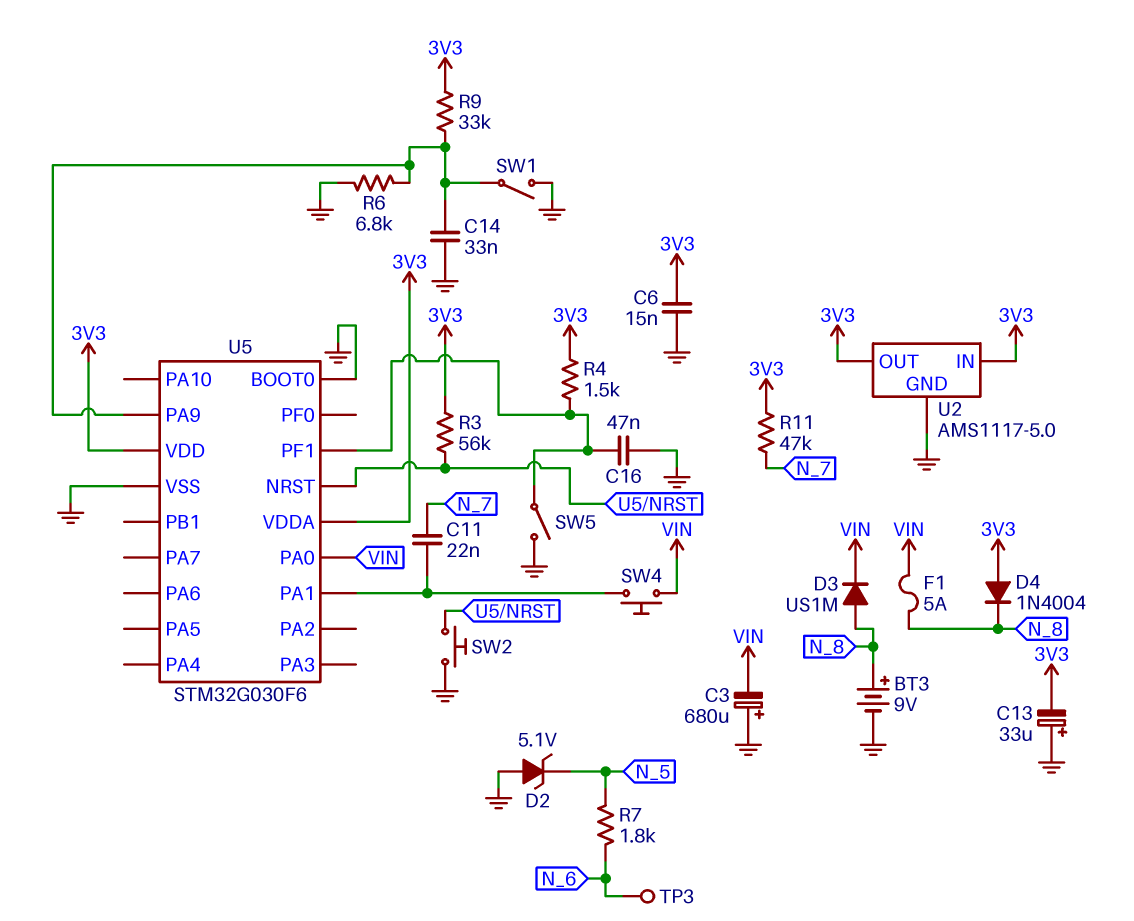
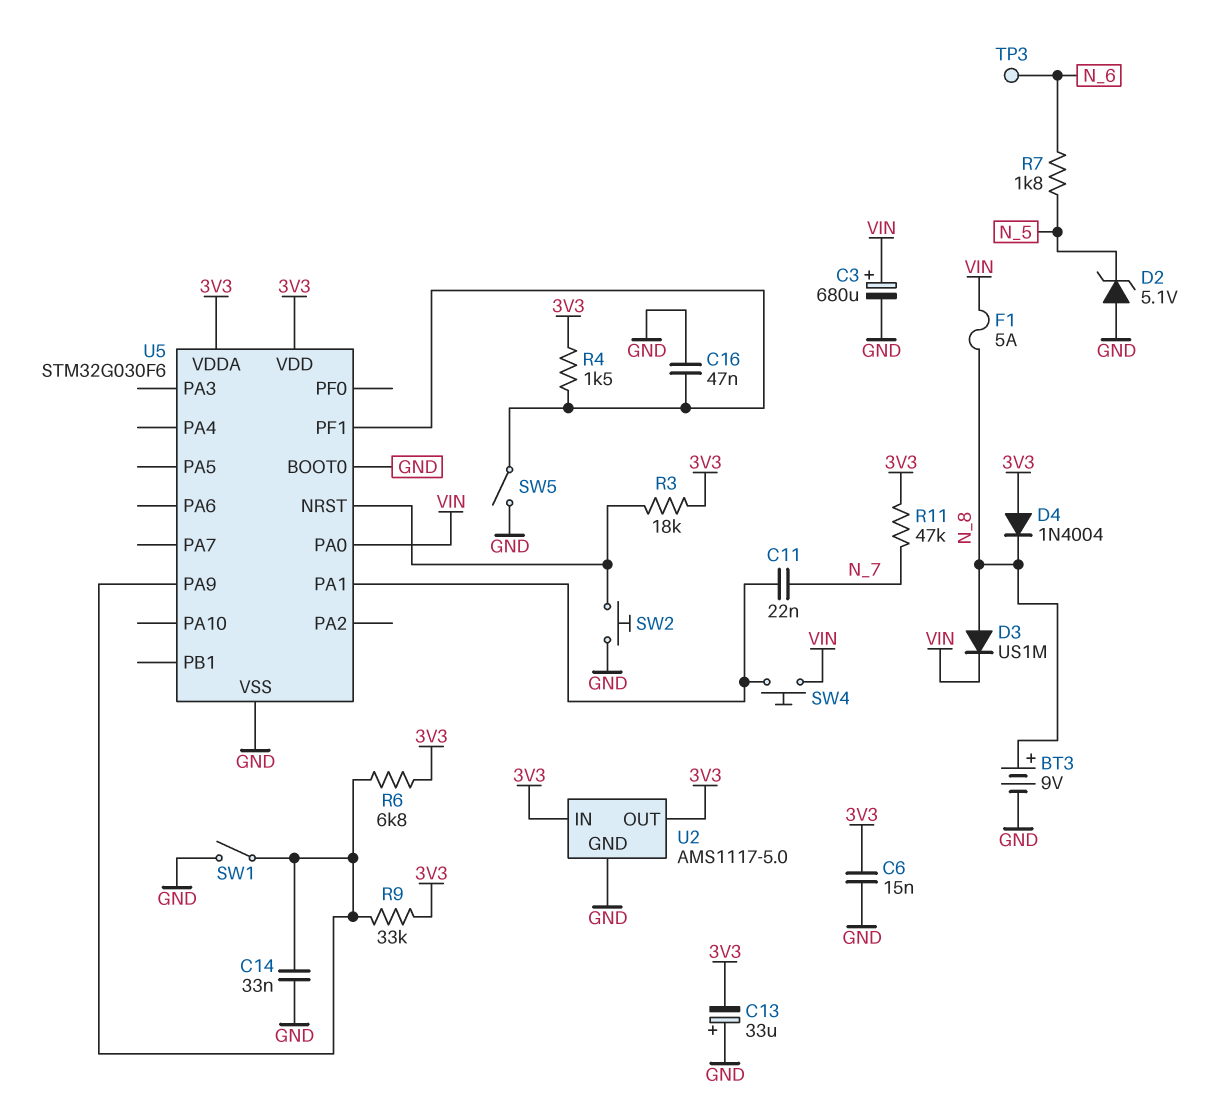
C3: 680uF (plus GND, minus VIN) -> 680uF (plus VIN, minus GND)
R3: 56k (3V3, U5/NRST) -> 18k (3V3, U5/NRST)
R6: 6.8k (GND, U5/PA9) -> 6.8k (3V3, U5/PA9)

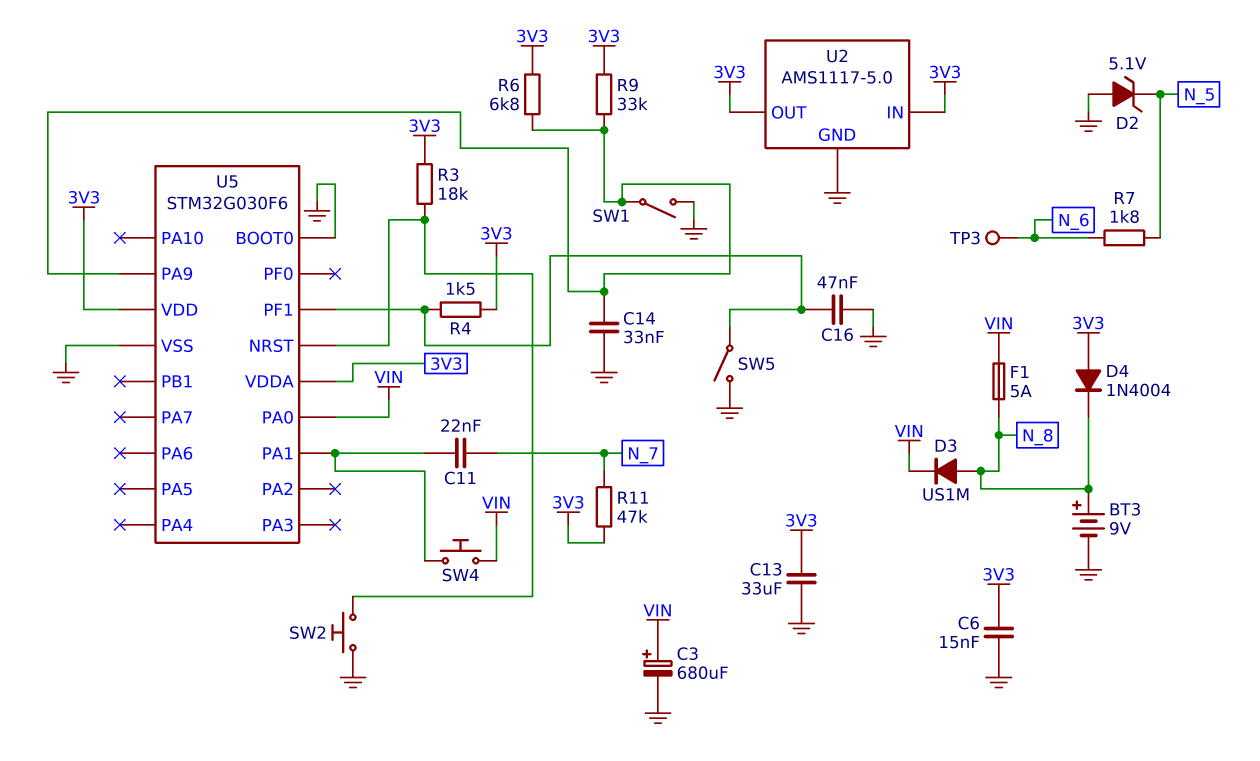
C13: 33uF (plus GND, minus 3V3) -> 33uF (3V3, GND)

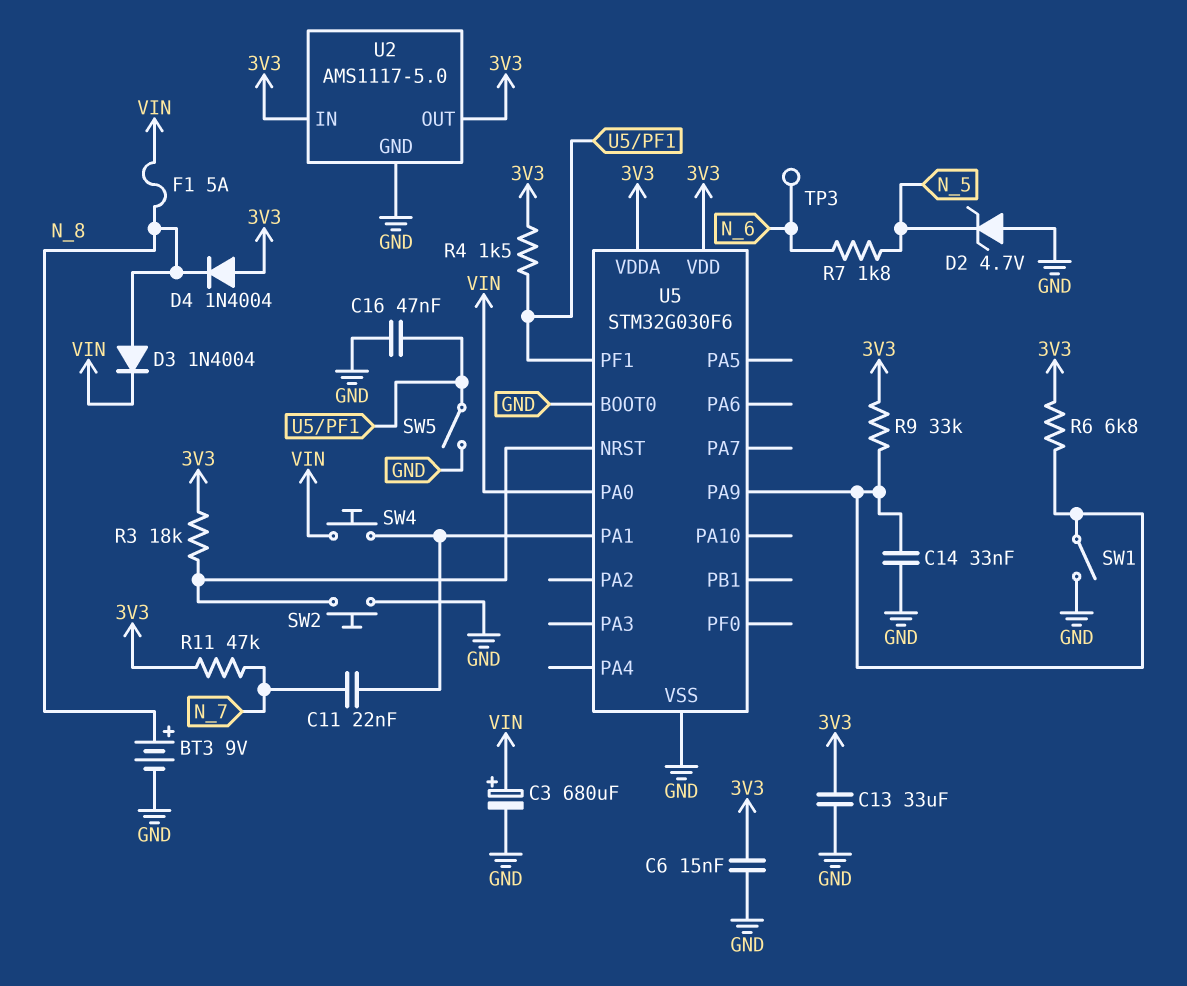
D2: zener 5.1V (A GND, K N_5) -> zener 4.7V (A GND, K N_5)
D3: diode US1M (A N_8, K VIN) -> diode 1N4004 (A N_8, K VIN)

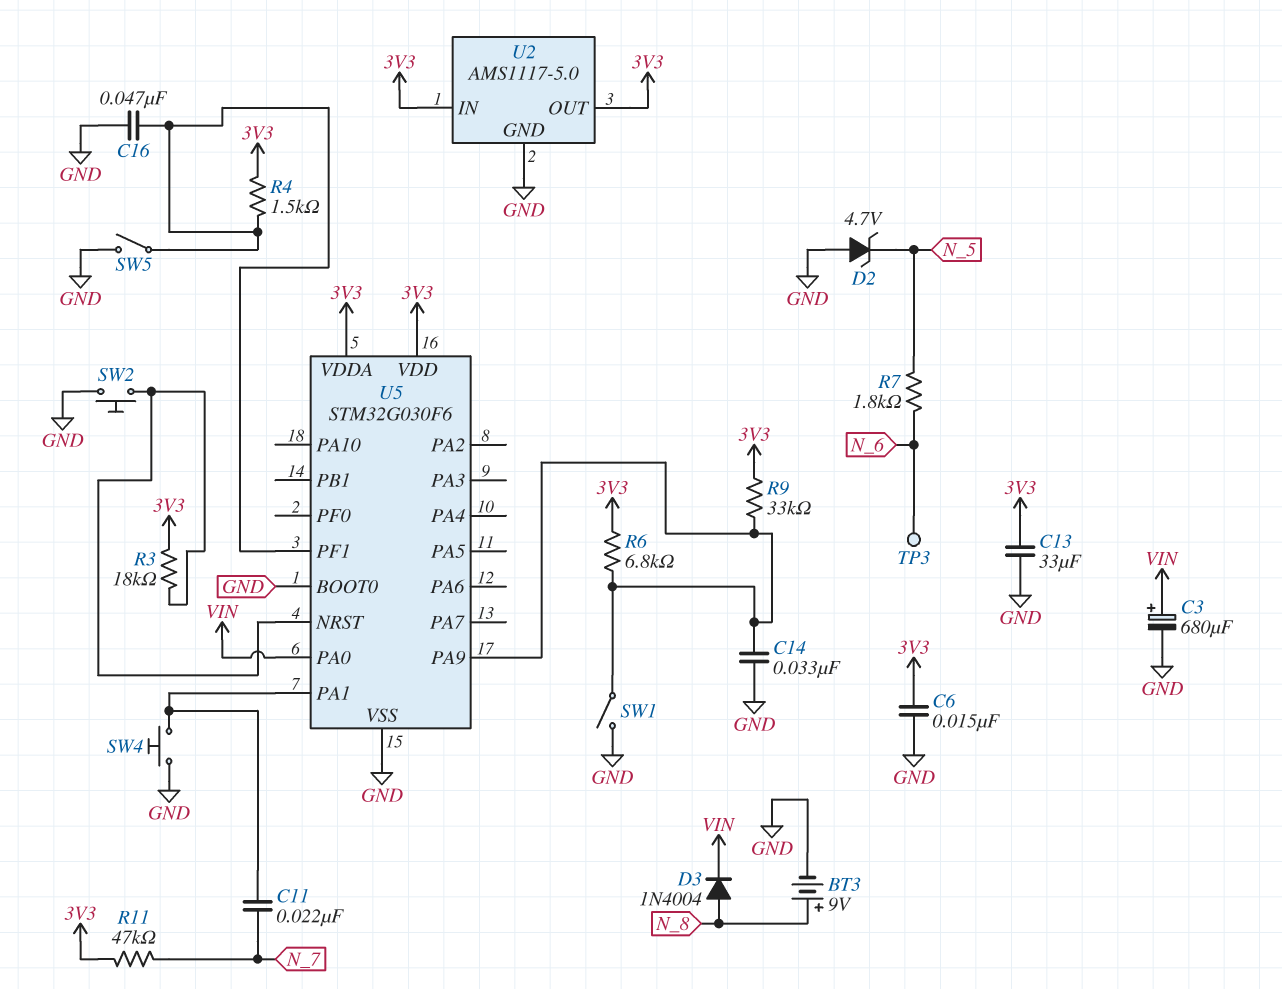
D4: diode 1N4004 (A 3V3, K N_8) -> none
F1: 5A (N_8, VIN) -> none
SW4: button (U5/PA1, VIN) -> button (GND, U5/PA1)

